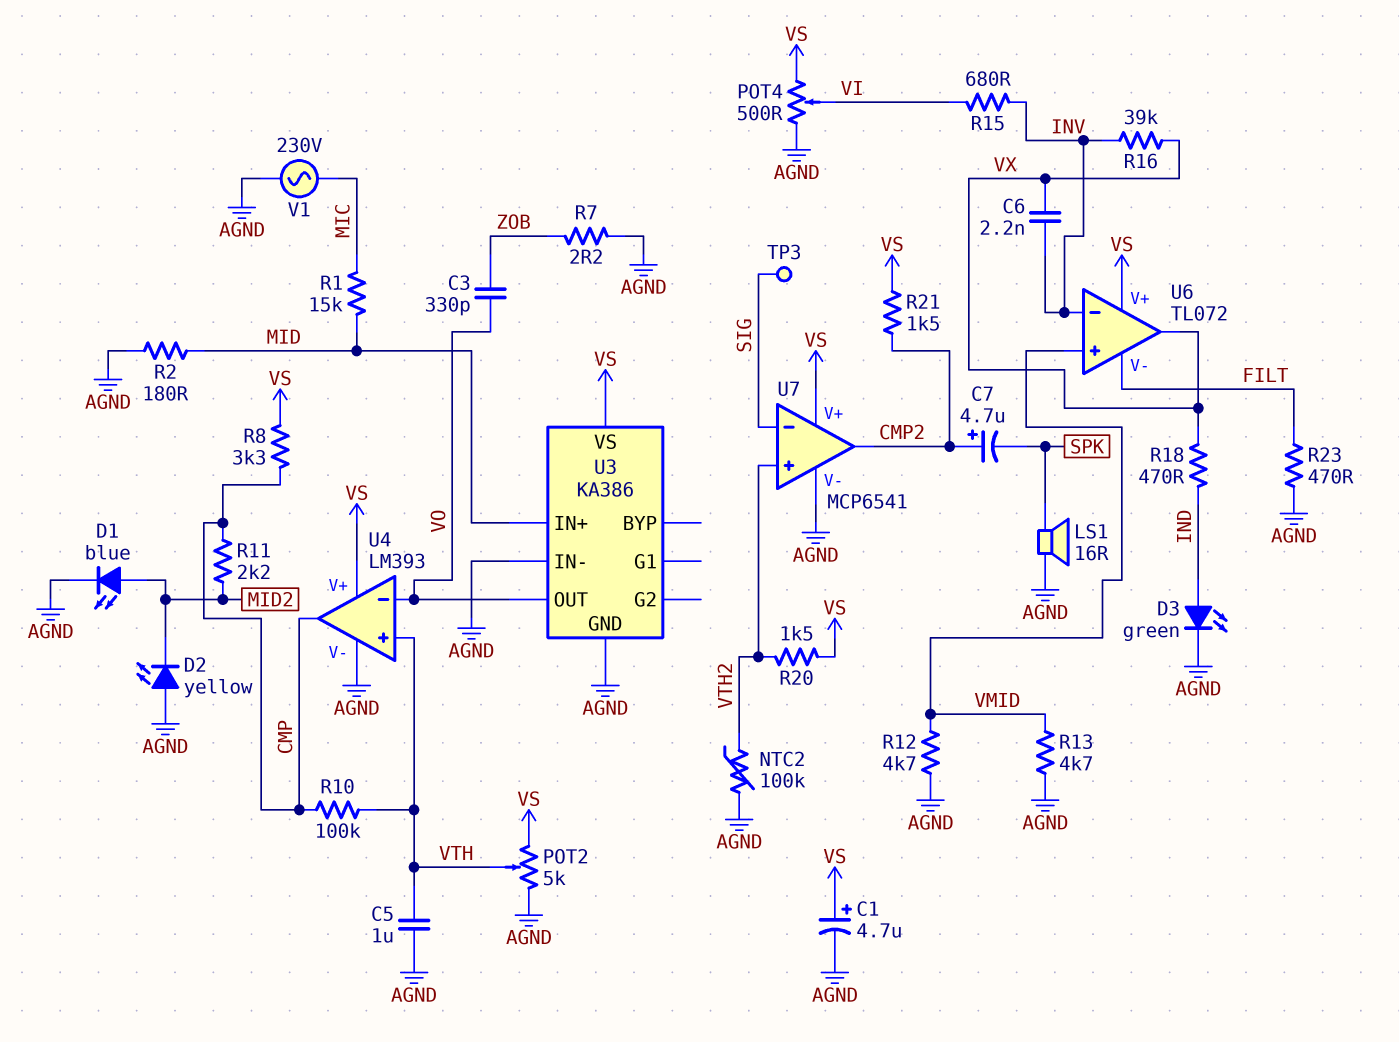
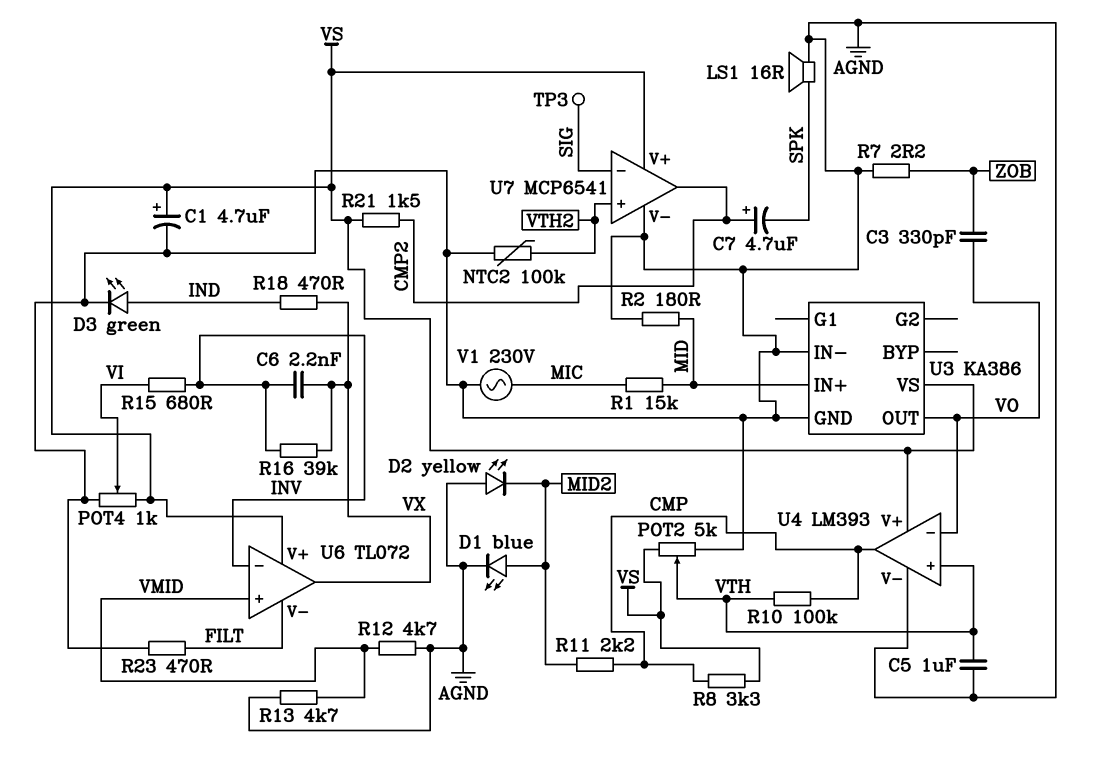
POT4: 500 (AGND, VS, wiper VI) -> 1k (AGND, VS, wiper VI)
R20: 1.5k (VS, VTH2) -> none

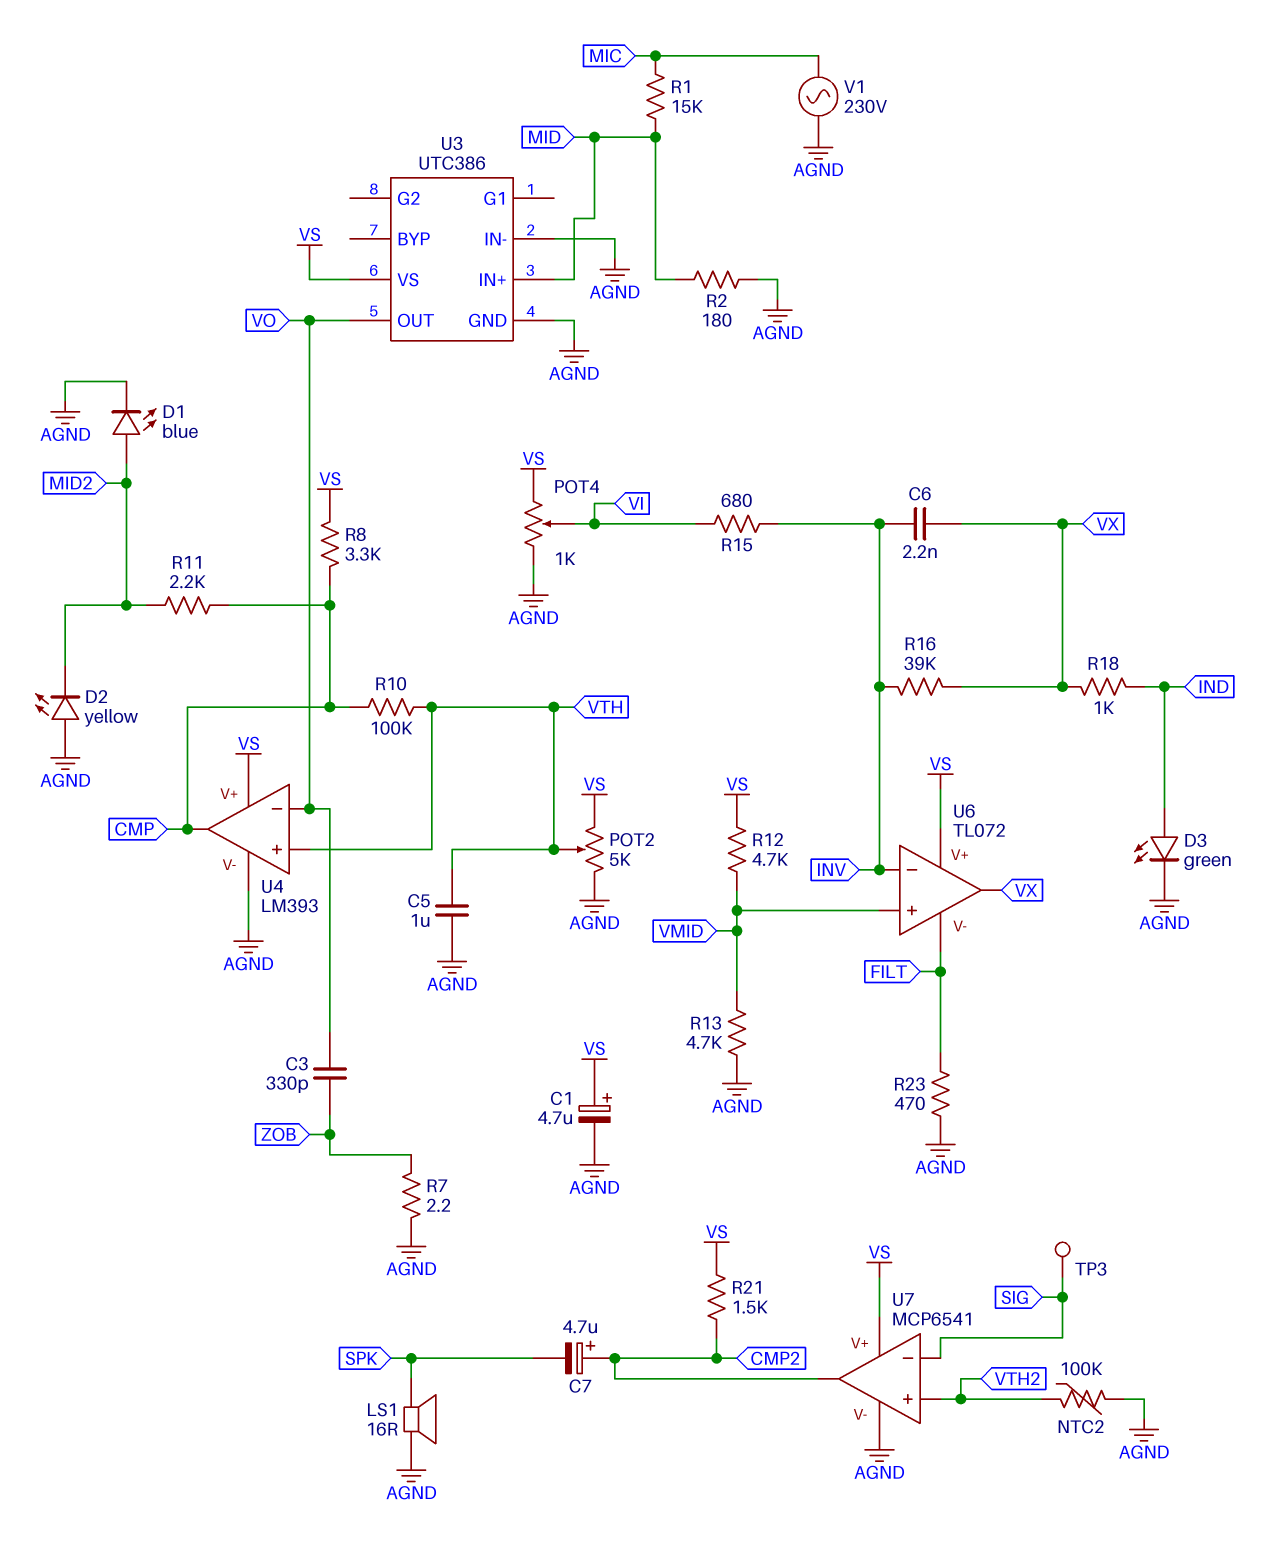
R12: 4.7k (AGND, VMID) -> 4.7k (VMID, VS)
R18: 470 (IND, VX) -> 1k (IND, VX)
U3: KA386 -> UTC386

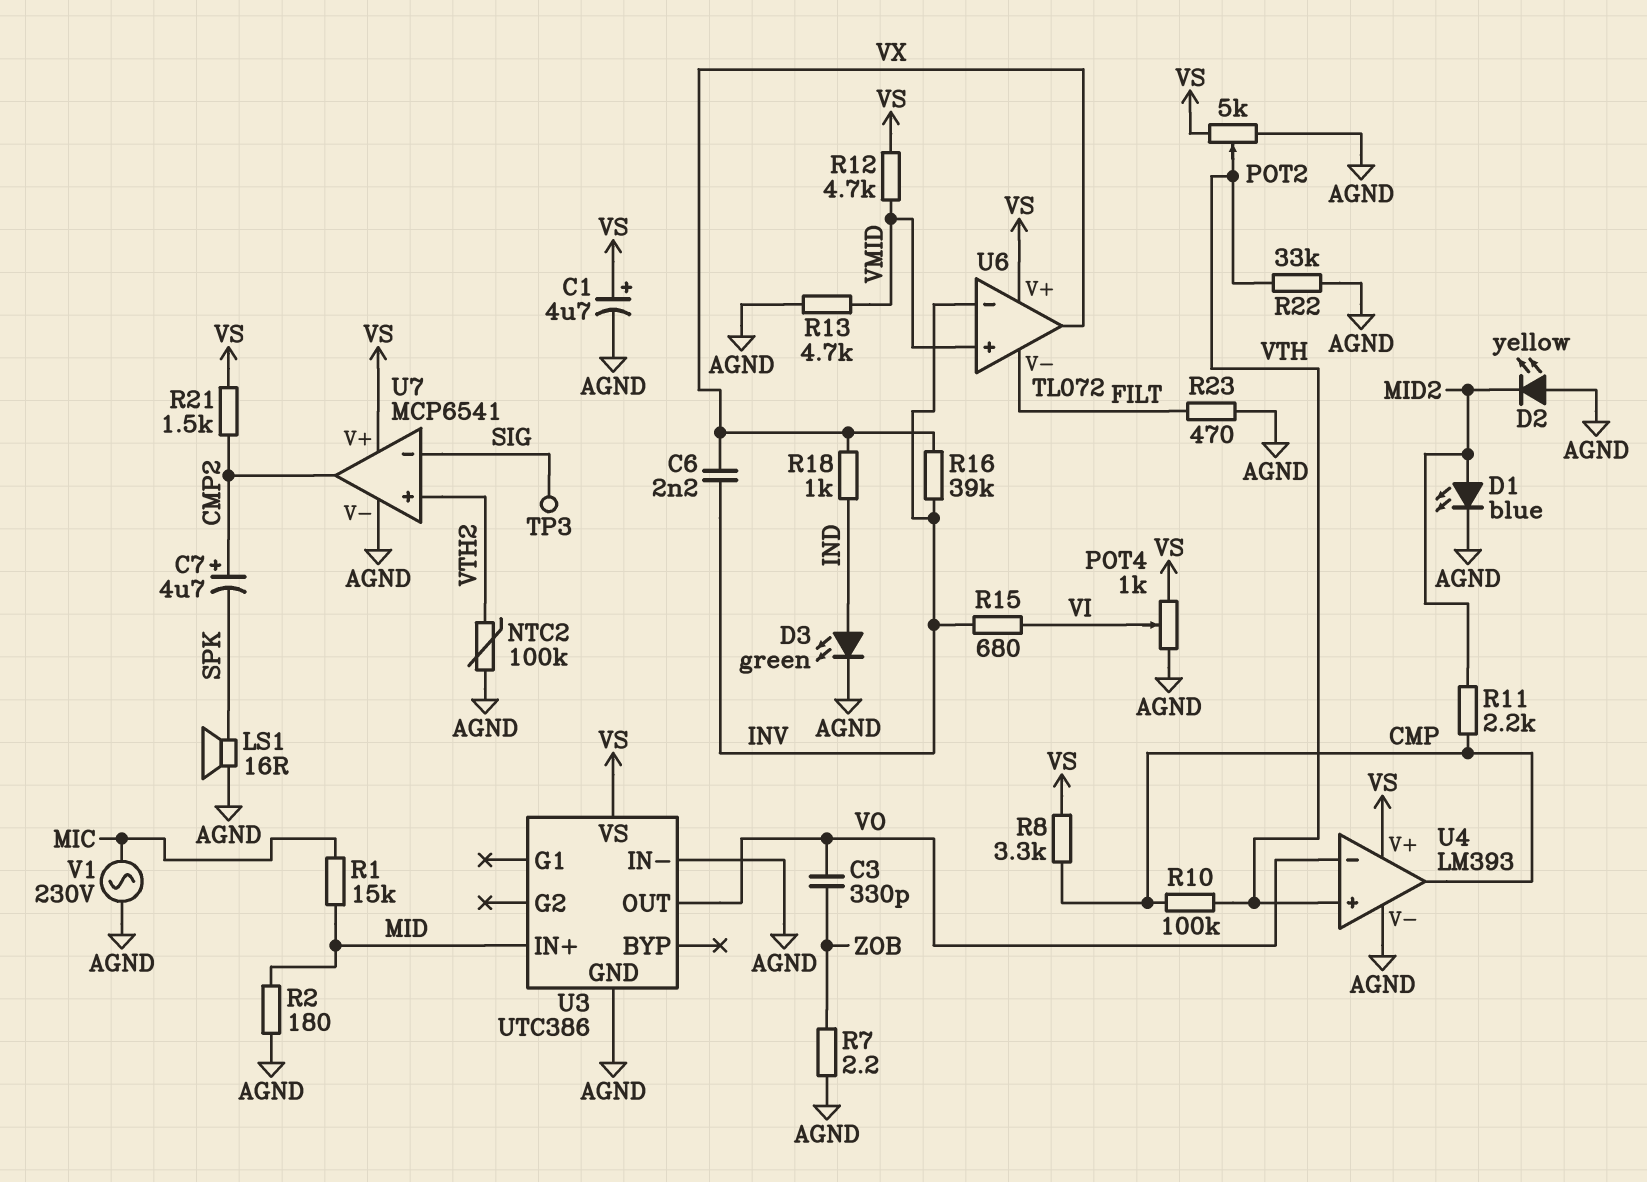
C5: 1uF (AGND, VTH) -> none
R22: none -> 33k (AGND, VTH)

